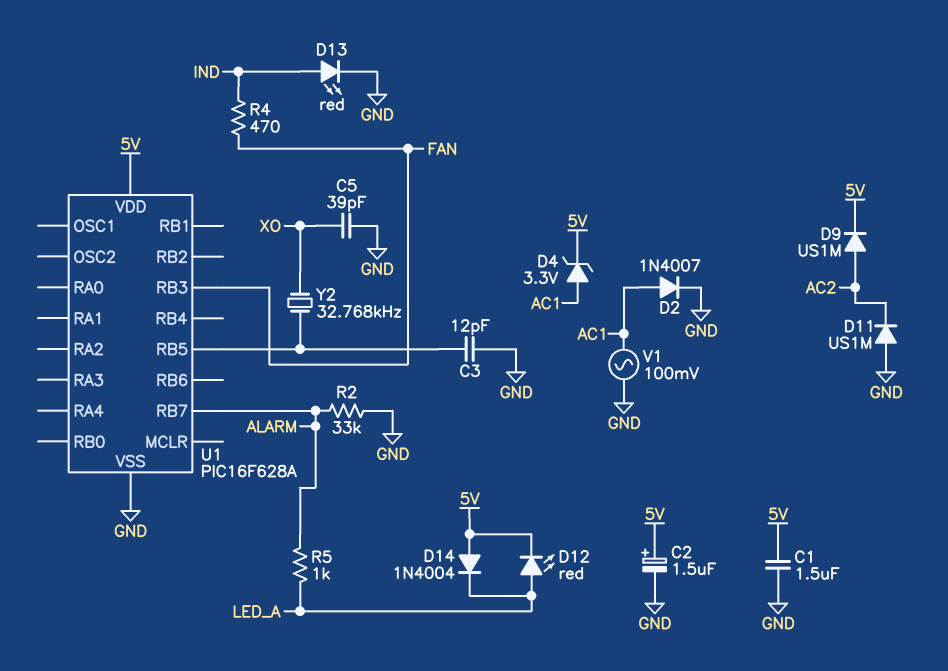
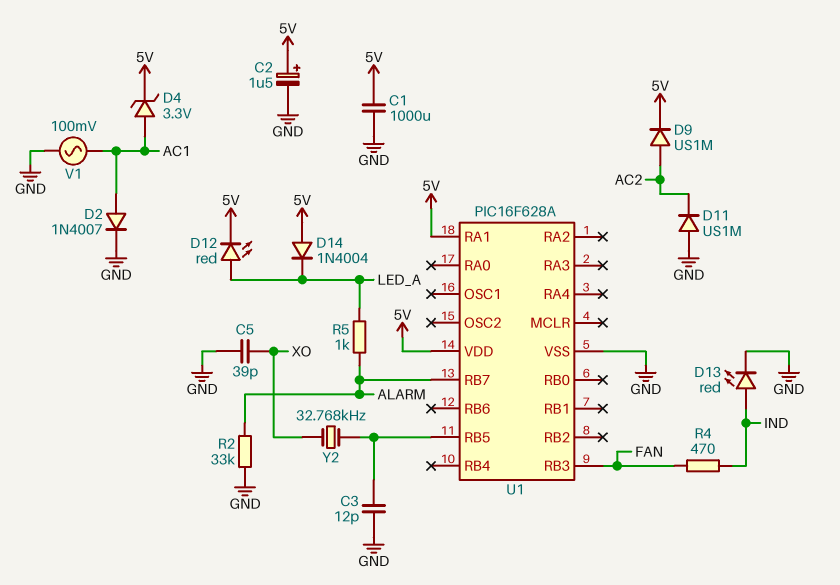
C1: 1.5uF (5V, GND) -> 1000uF (5V, GND)
U1 pin RA1: none -> 5V

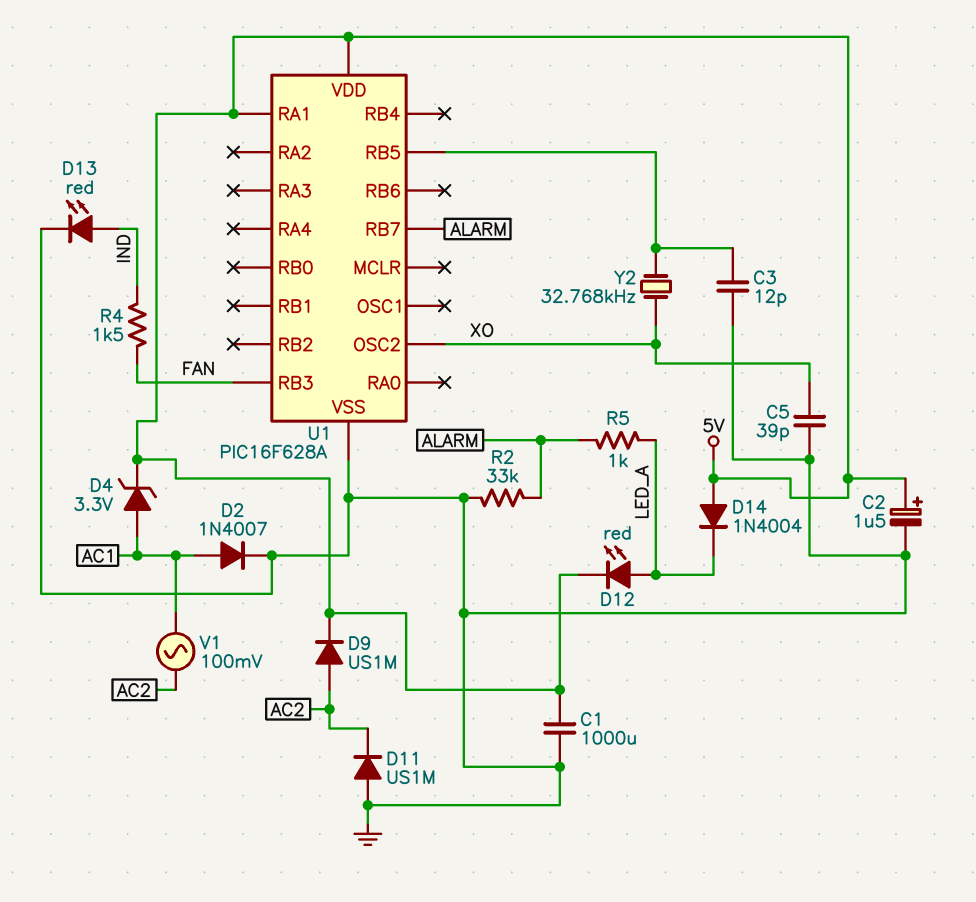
R4: 470 (FAN, IND) -> 1.5k (FAN, IND)
U1 pin OSC2: none -> XO
V1: AC 100mV (AC1, GND) -> AC 100mV (AC1, AC2)

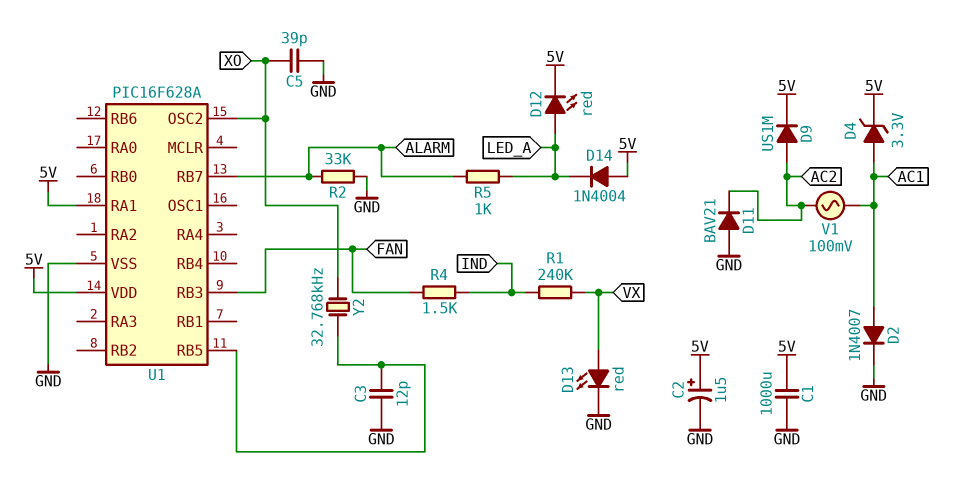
D11: diode US1M (A GND, K AC2) -> diode BAV21 (A GND, K AC2)
D13: LED red (A IND, K GND) -> LED red (A VX, K GND)
R1: none -> 240k (IND, VX)

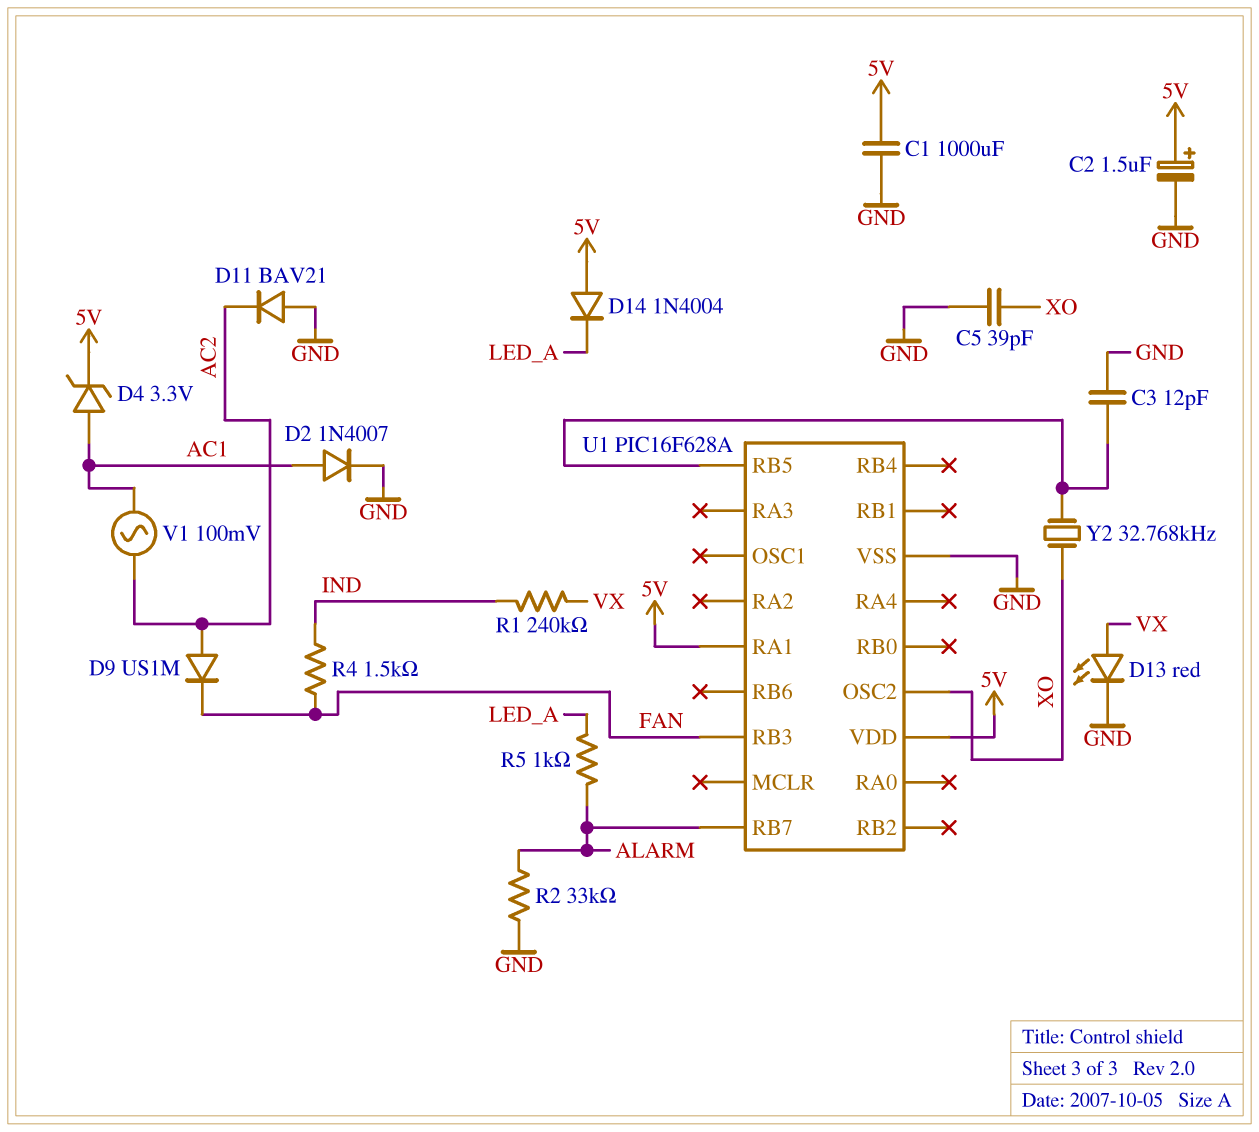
D9: diode US1M (A AC2, K 5V) -> diode US1M (A AC2, K FAN)
D12: LED red (A LED_A, K 5V) -> none

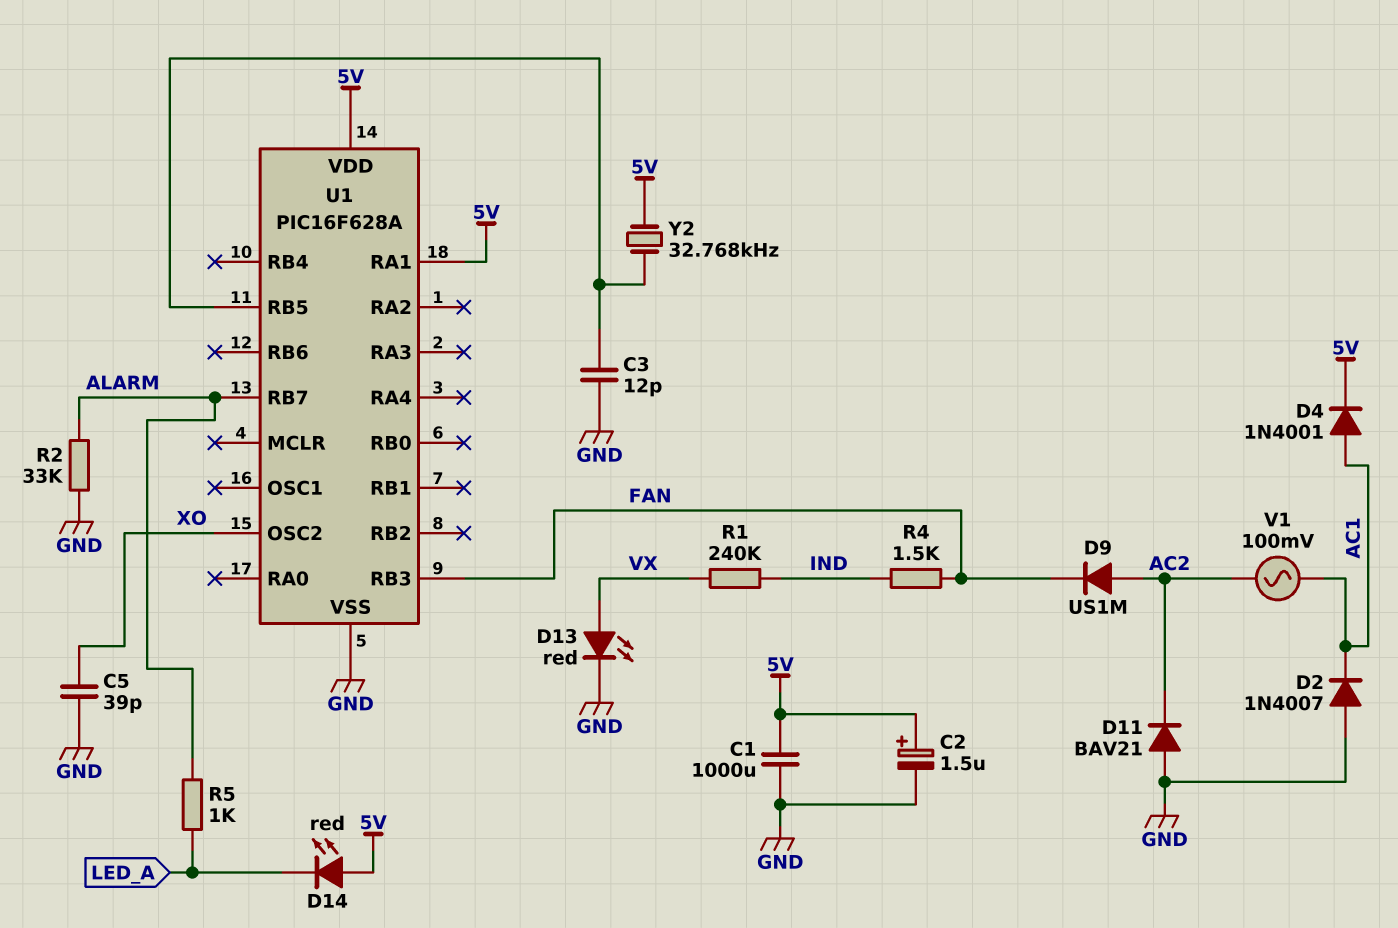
D2: diode 1N4007 (A AC1, K GND) -> diode 1N4007 (A GND, K AC1)
D4: zener 3.3V (A AC1, K 5V) -> diode 1N4001 (A AC1, K 5V)
D14: diode 1N4004 (A 5V, K LED_A) -> LED red (A 5V, K LED_A)
Y2: 32.768kHz (U1/RB5, XO) -> 32.768kHz (5V, U1/RB5)

